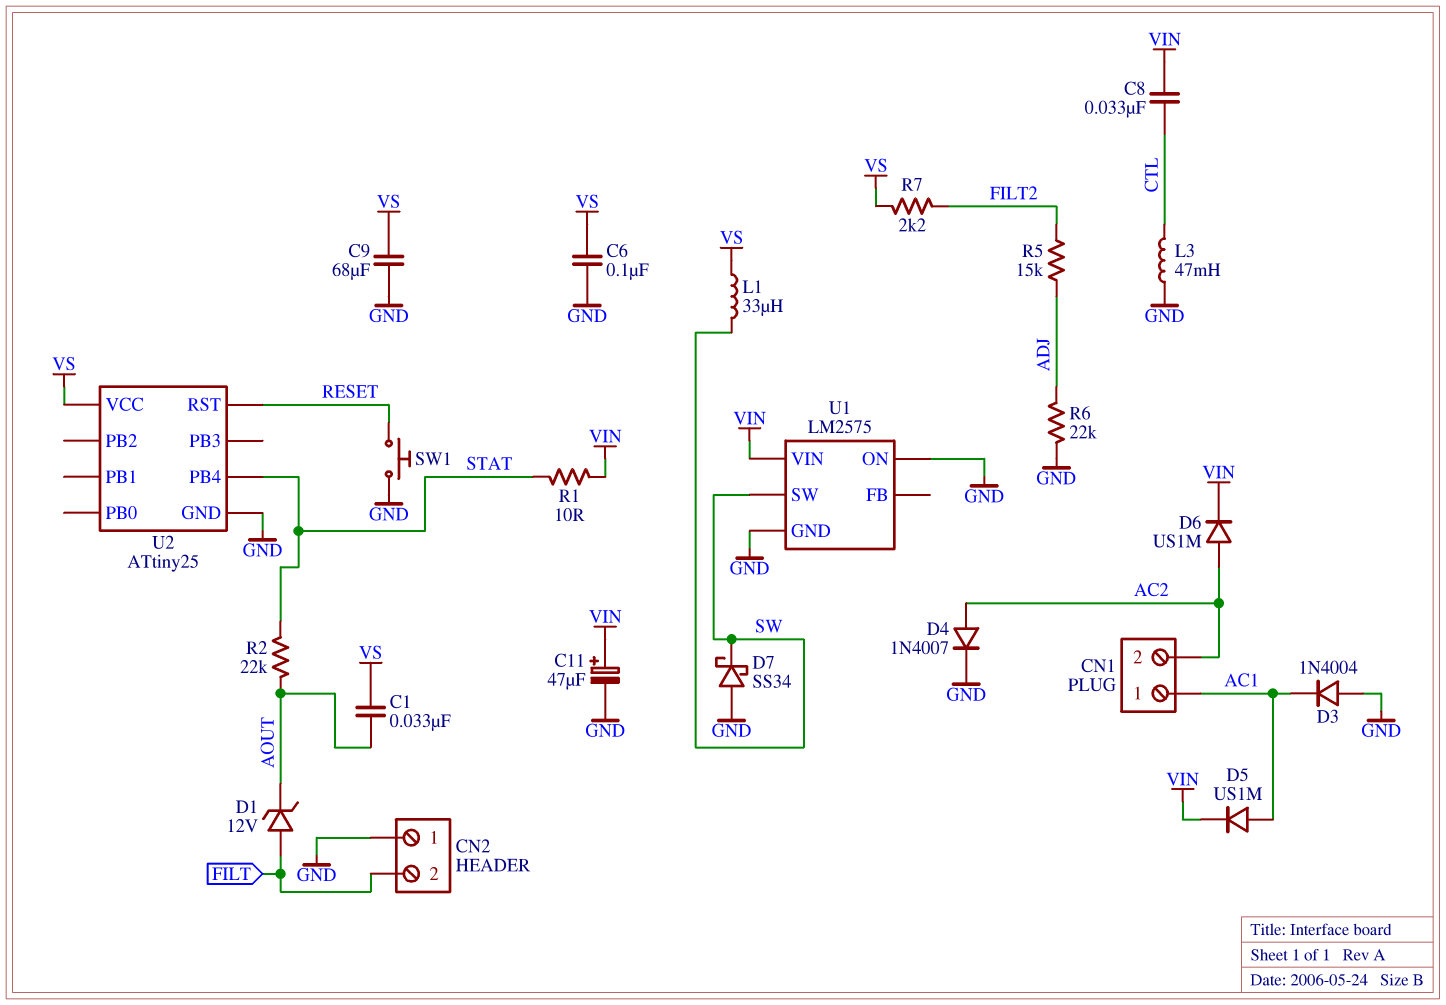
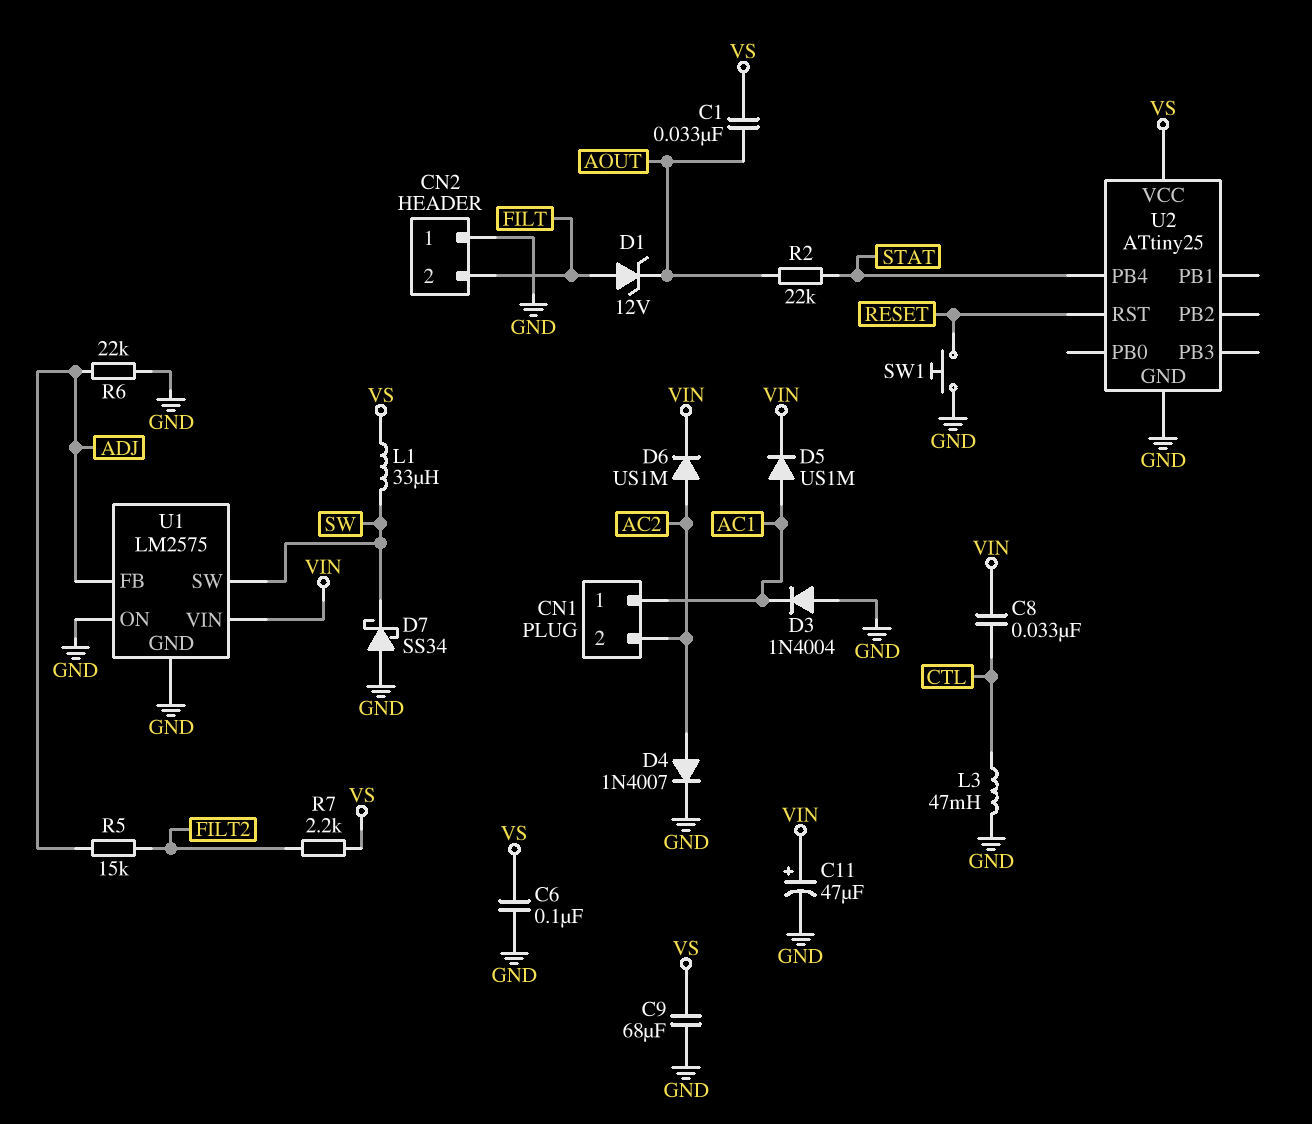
R1: 10 (STAT, VIN) -> none
U1 pin FB: none -> ADJ

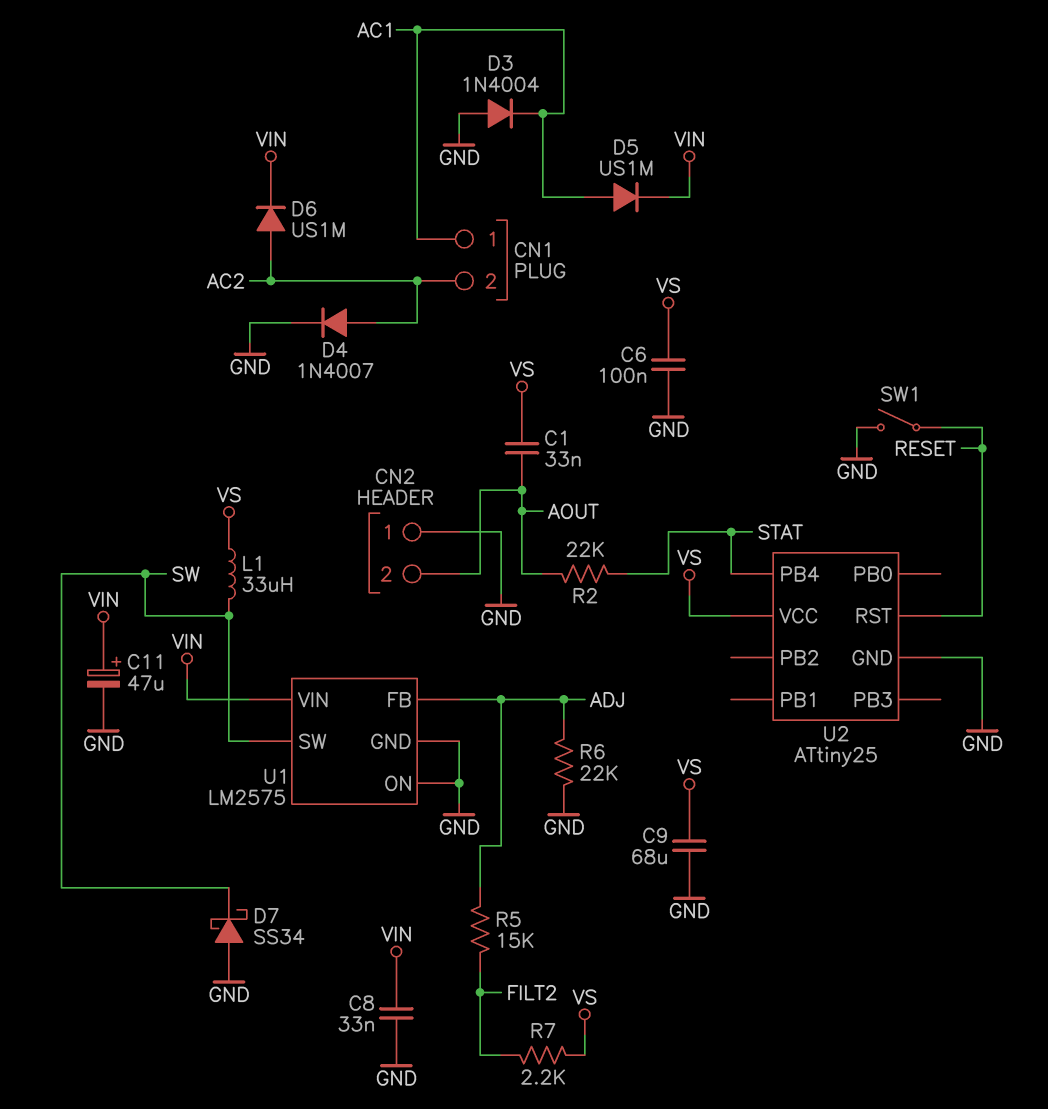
C8: 33nF (CTL, VIN) -> 33nF (GND, VIN)
CN2 pin 2: FILT -> AOUT
D1: zener 12V (A FILT, K AOUT) -> none
L3: 47mH (CTL, GND) -> none
SW1: button (GND, RESET) -> switch (GND, RESET)

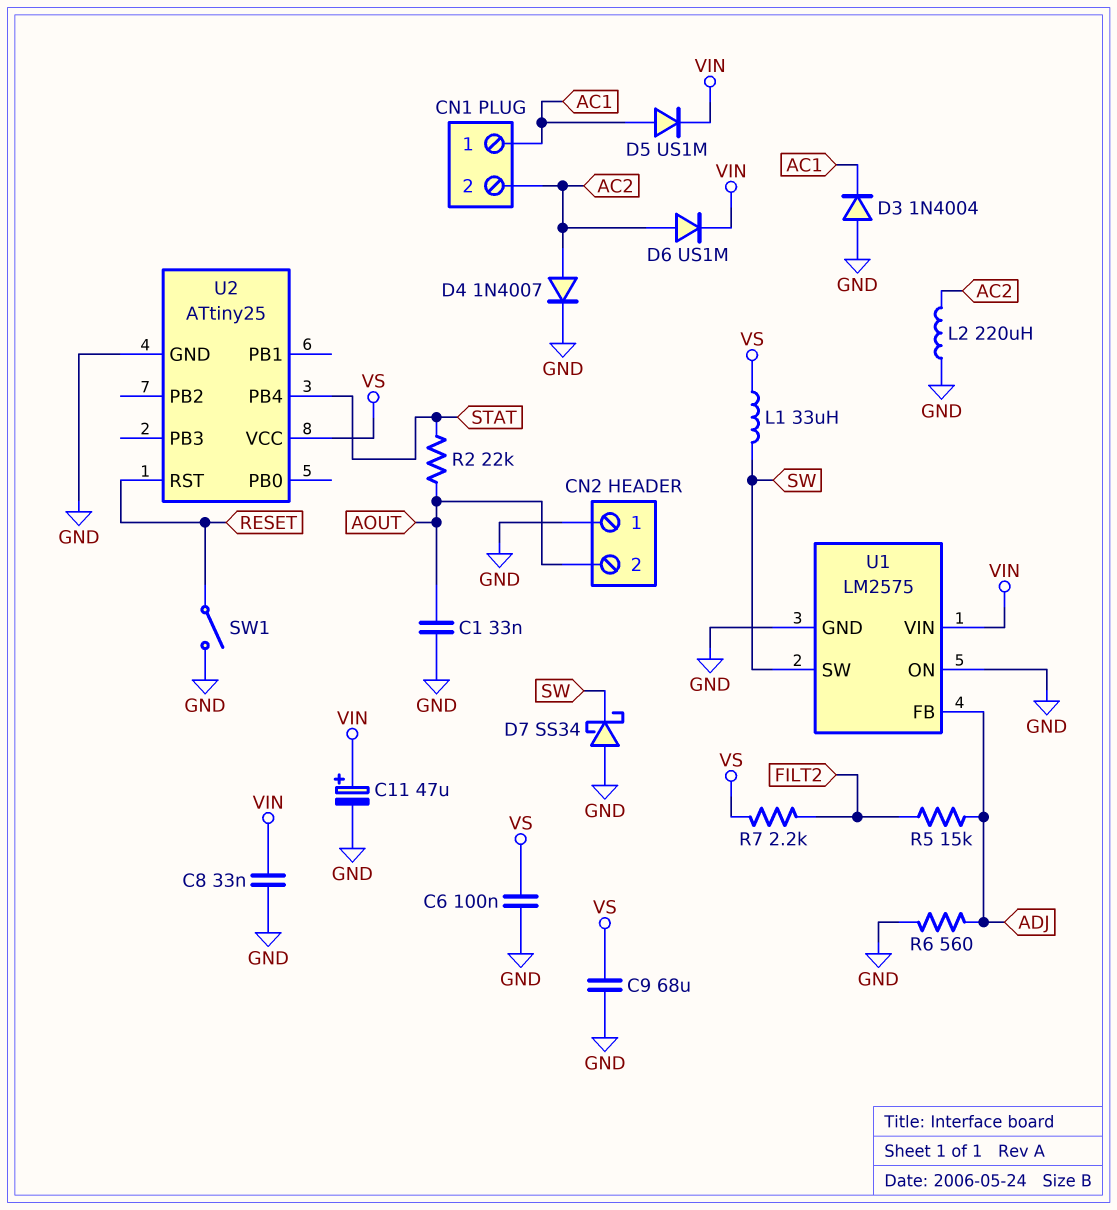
C1: 33nF (AOUT, VS) -> 33nF (AOUT, GND)
L2: none -> 220uH (AC2, GND)
R6: 22k (ADJ, GND) -> 560 (ADJ, GND)

